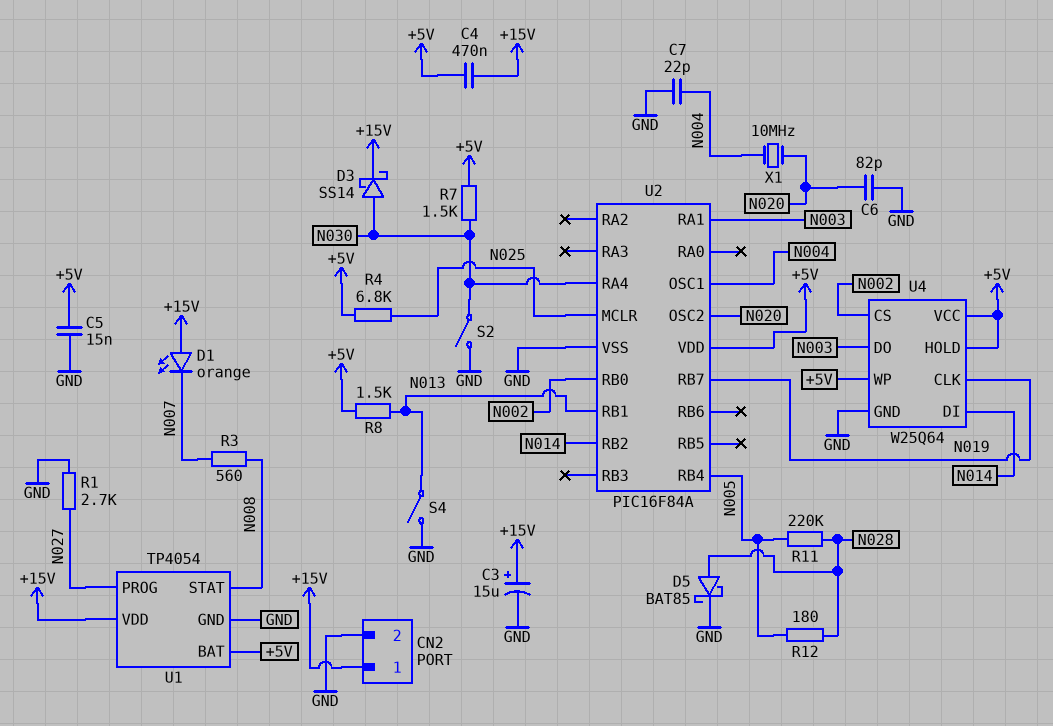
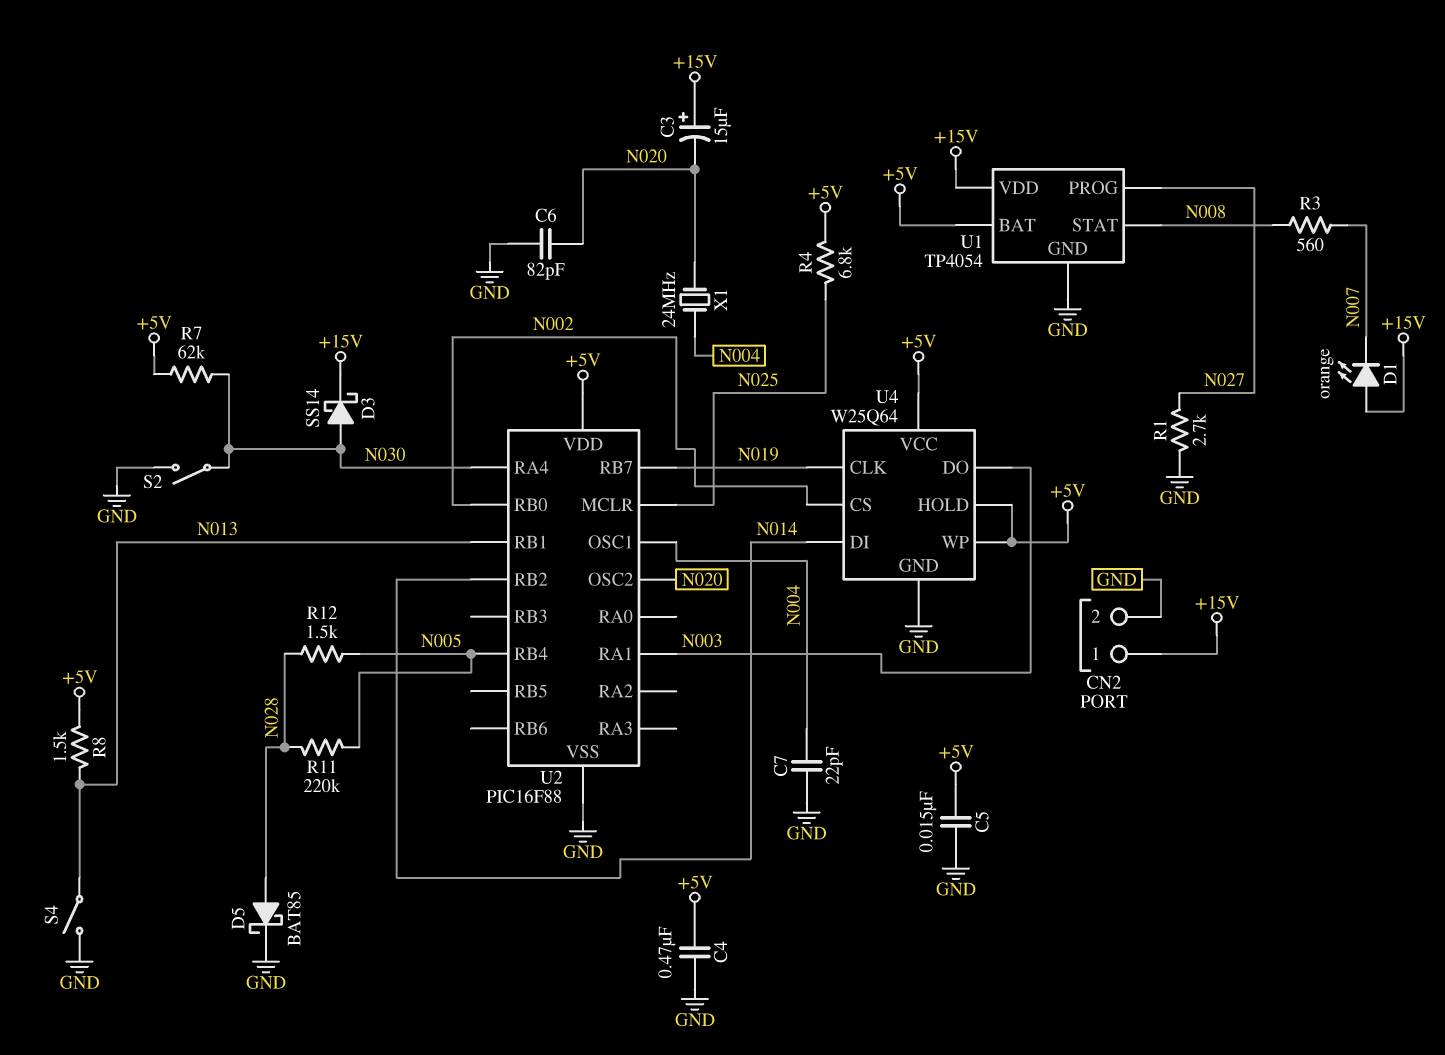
C3: 15uF (plus +15V, minus GND) -> 15uF (plus +15V, minus N020)
C4: 470nF (+5V, +15V) -> 470nF (+5V, GND)
R7: 1.5k (+5V, N030) -> 62k (+5V, N030)
R12: 180 (N005, N028) -> 1.5k (N005, N028)
U2: PIC16F84A -> PIC16F88
X1: 10MHz (N004, N020) -> 24MHz (N004, N020)

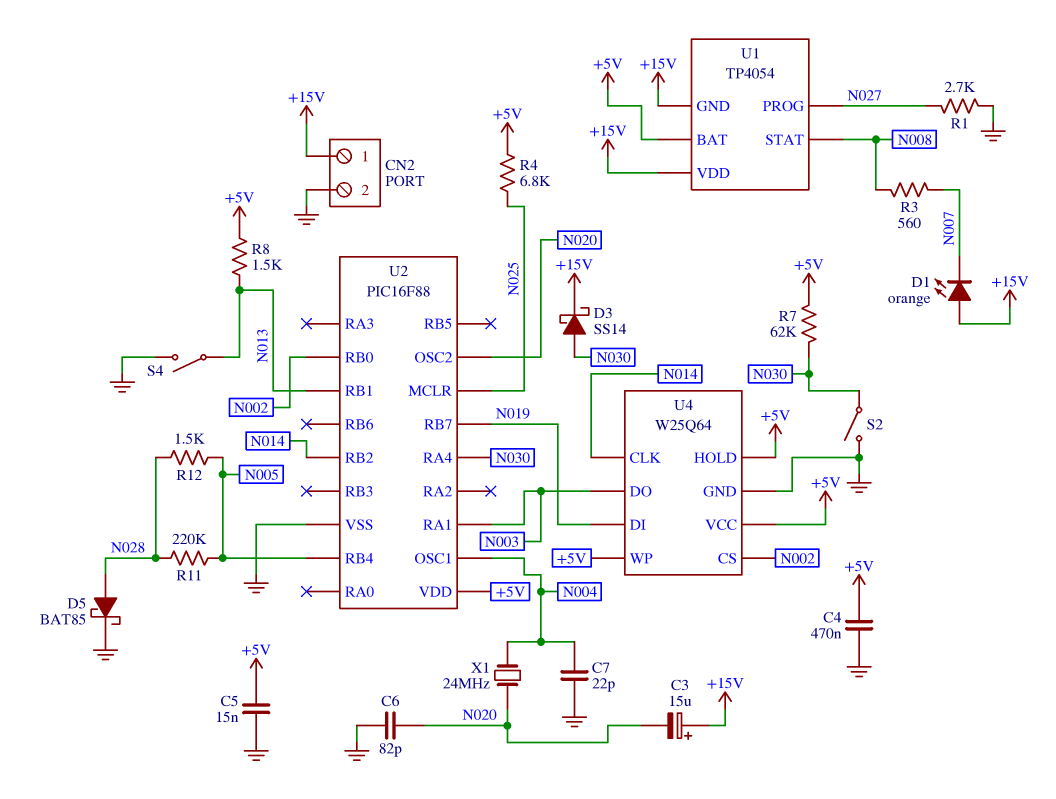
U1 pin GND: GND -> +15V
U4 pin CLK: N019 -> N014
U4 pin DI: N014 -> N019

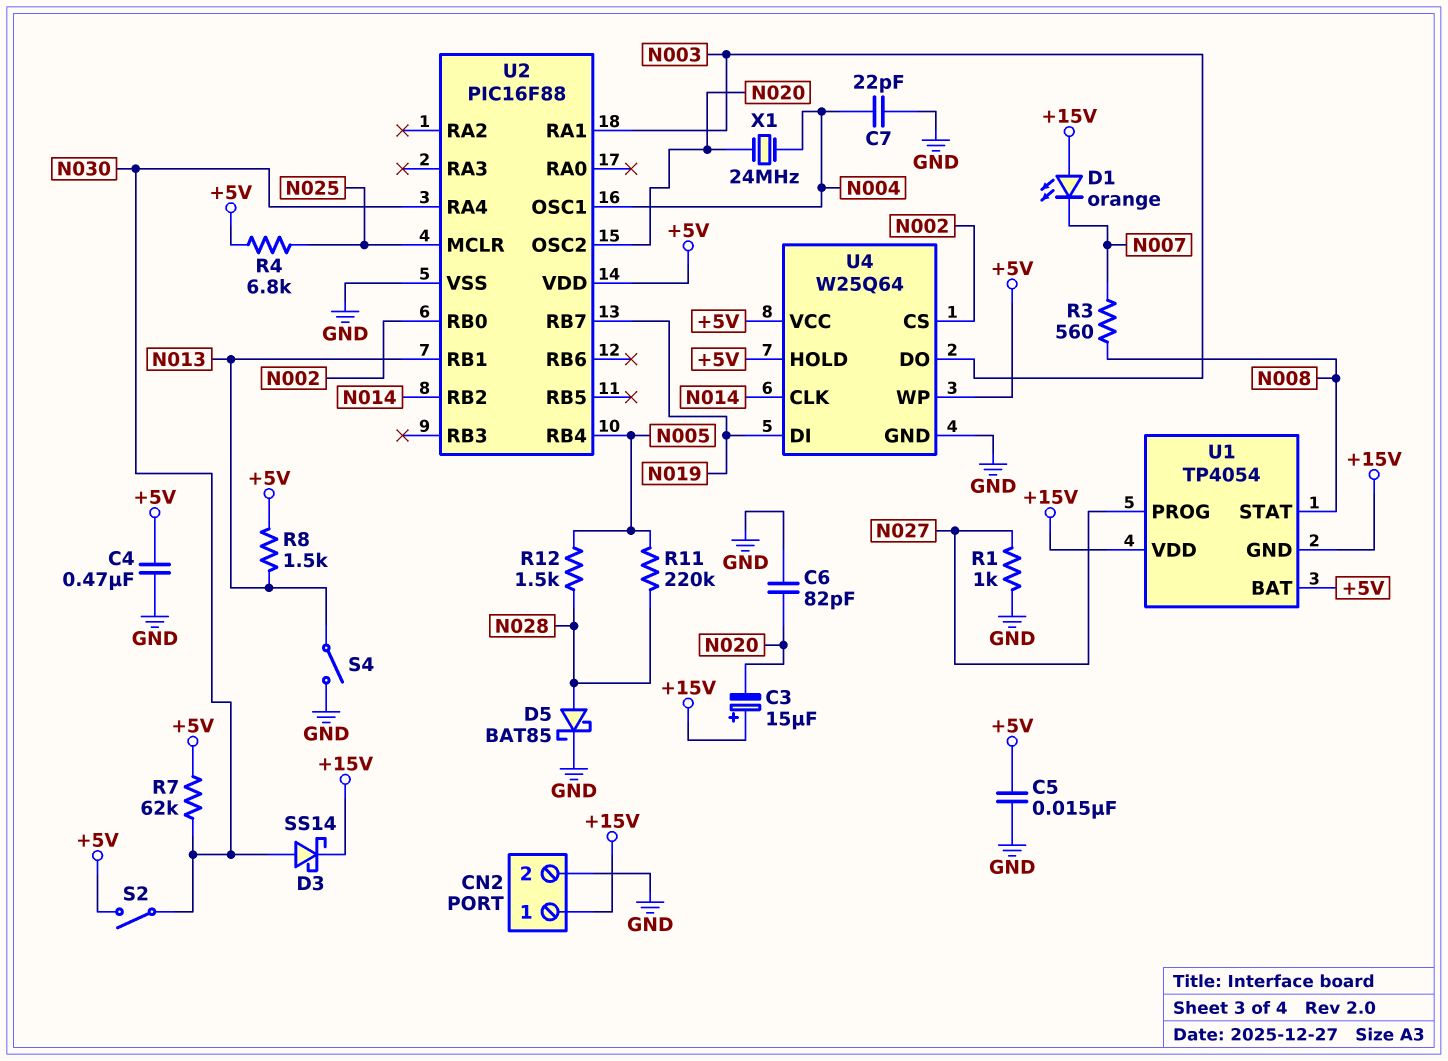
R1: 2.7k (GND, N027) -> 1k (GND, N027)
S2: switch (GND, N030) -> switch (+5V, N030)

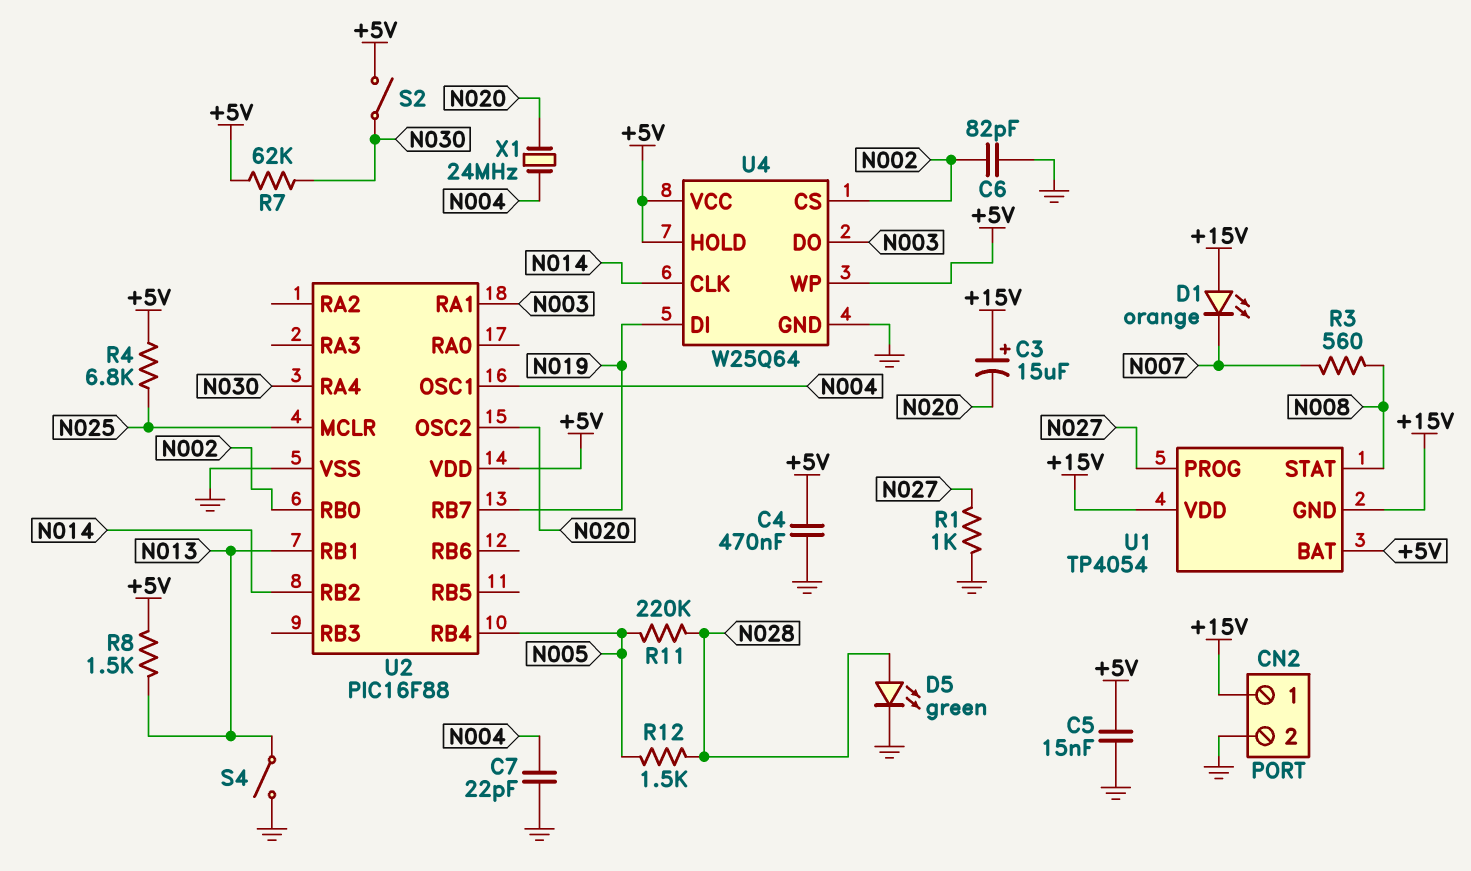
C6: 82pF (GND, N020) -> 82pF (GND, N002)
D3: schottky SS14 (A N030, K +15V) -> none
D5: schottky BAT85 (A N028, K GND) -> LED green (A N028, K GND)

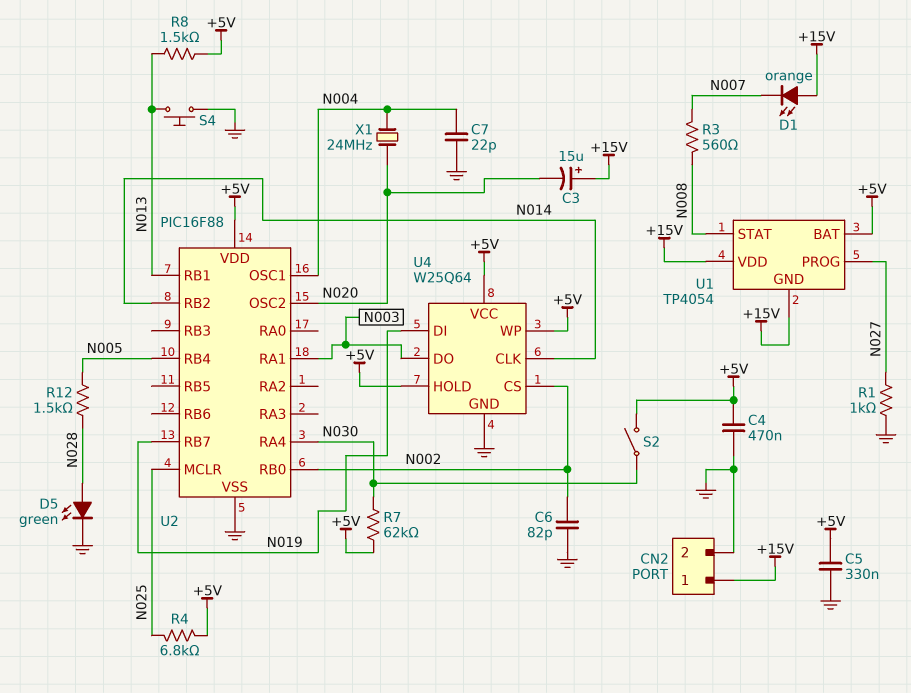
C5: 15nF (+5V, GND) -> 330nF (+5V, GND)
R11: 220k (N005, N028) -> none
S4: switch (GND, N013) -> button (GND, N013)

